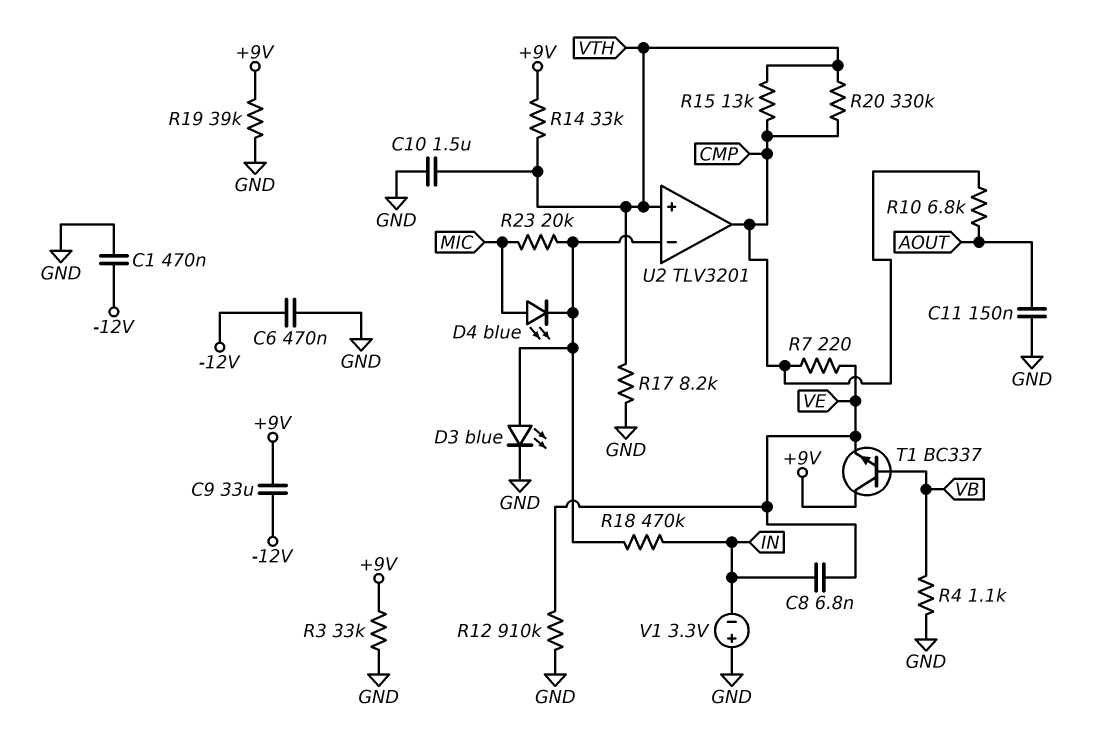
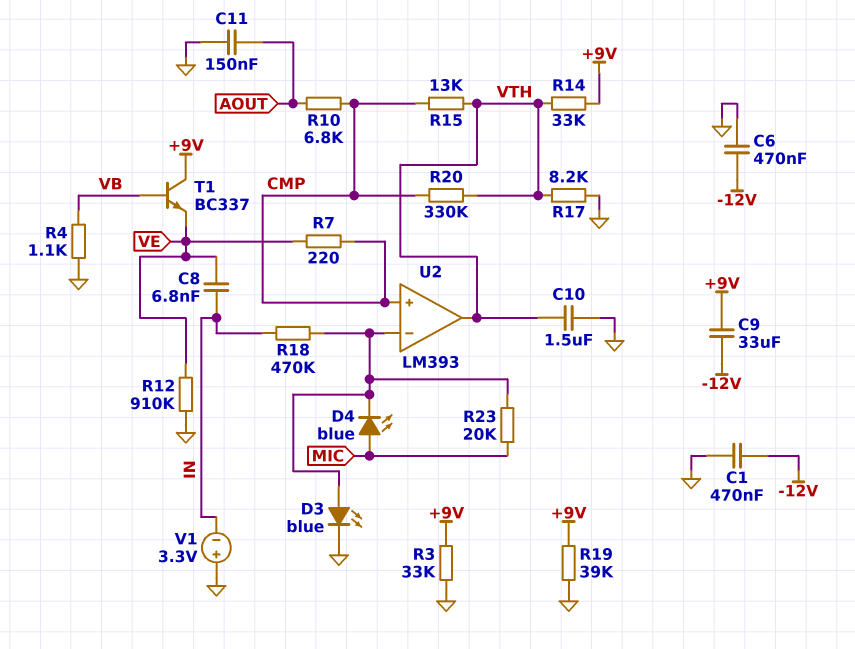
U2: TLV3201 -> LM393
U2 pin in+: VTH -> CMP
U2 pin out: CMP -> VTH

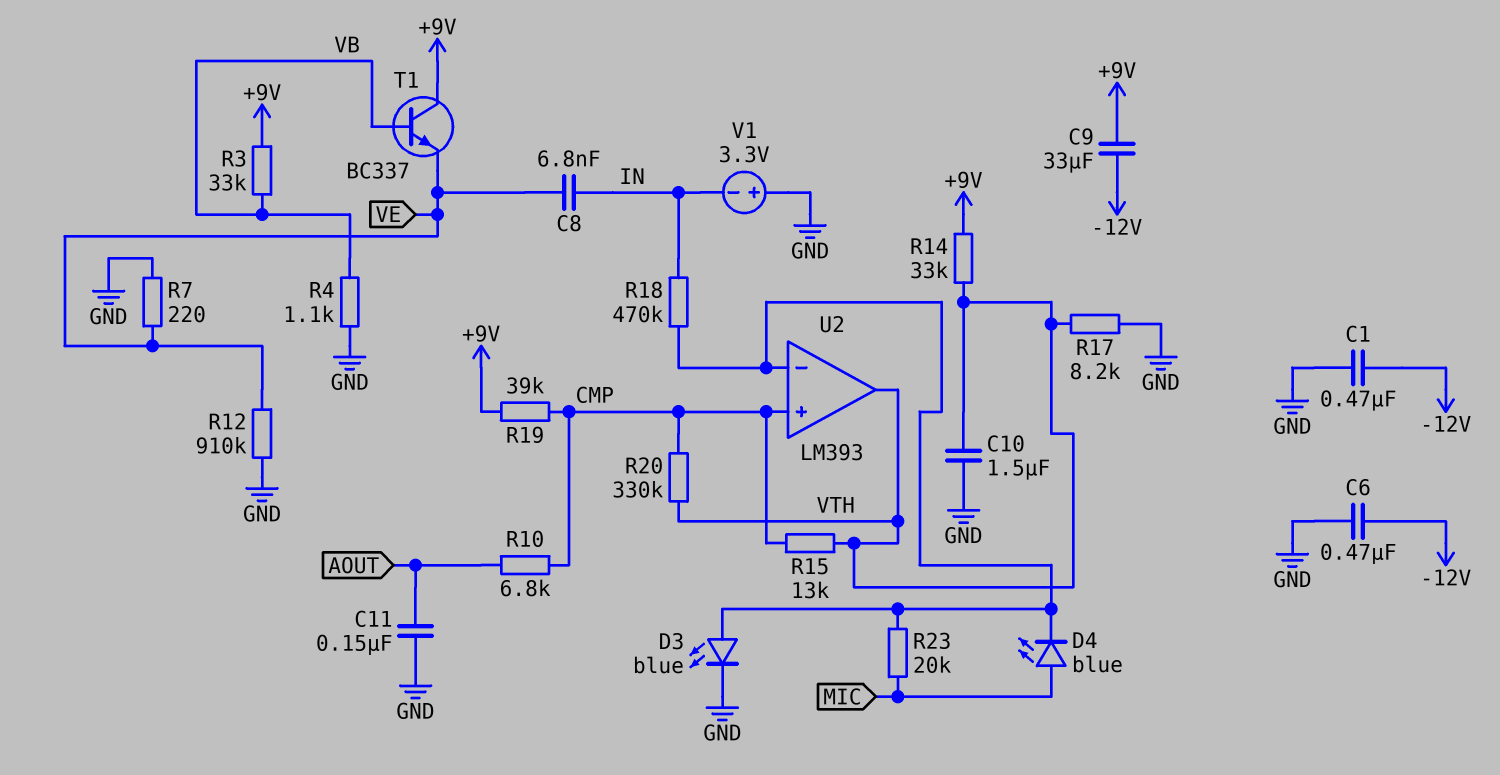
R3: 33k (+9V, GND) -> 33k (+9V, VB)
R7: 220 (CMP, VE) -> 220 (GND, VE)
R19: 39k (+9V, GND) -> 39k (+9V, CMP)

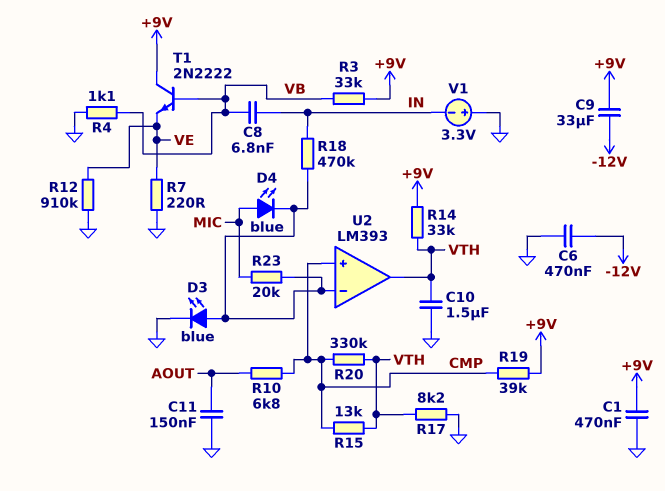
C1: 470nF (-12V, GND) -> 470nF (+9V, GND)
C8: 6.8nF (IN, VE) -> 6.8nF (IN, VB)
T1: NPN BC337 (B VB, C +9V, E VE) -> NPN 2N2222 (B VB, C +9V, E VE)

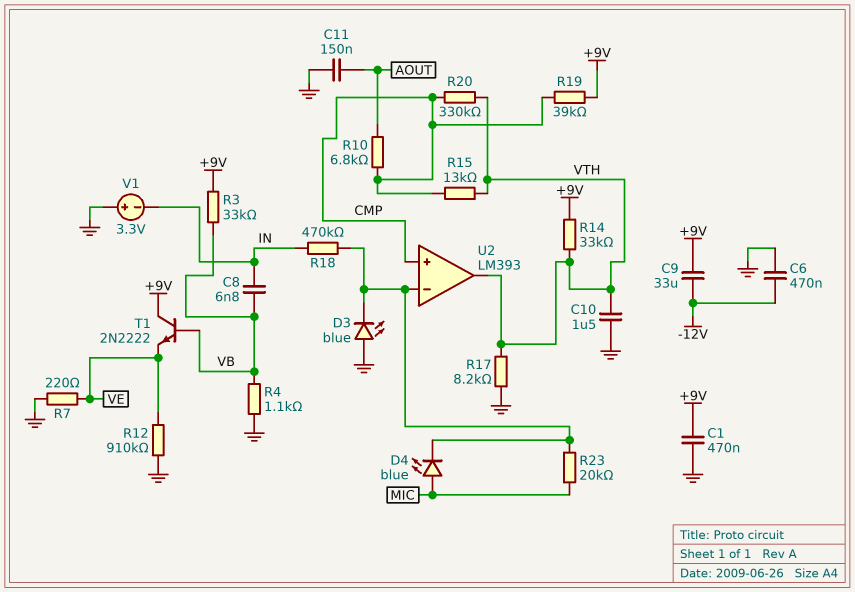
D3: LED blue (A U2/in-, K GND) -> LED blue (A GND, K U2/in-)

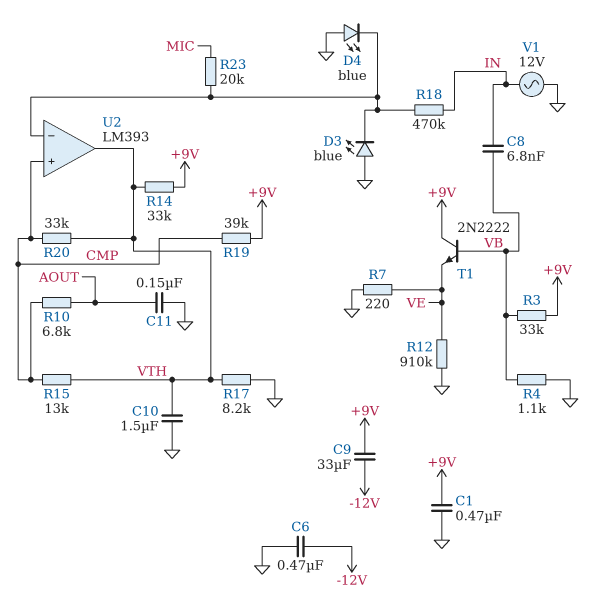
D4: LED blue (A MIC, K U2/in-) -> LED blue (A GND, K U2/in-)
R20: 330k (CMP, VTH) -> 33k (CMP, VTH)
V1: 3.3V (plus GND, minus IN) -> AC 12V (GND, IN)

